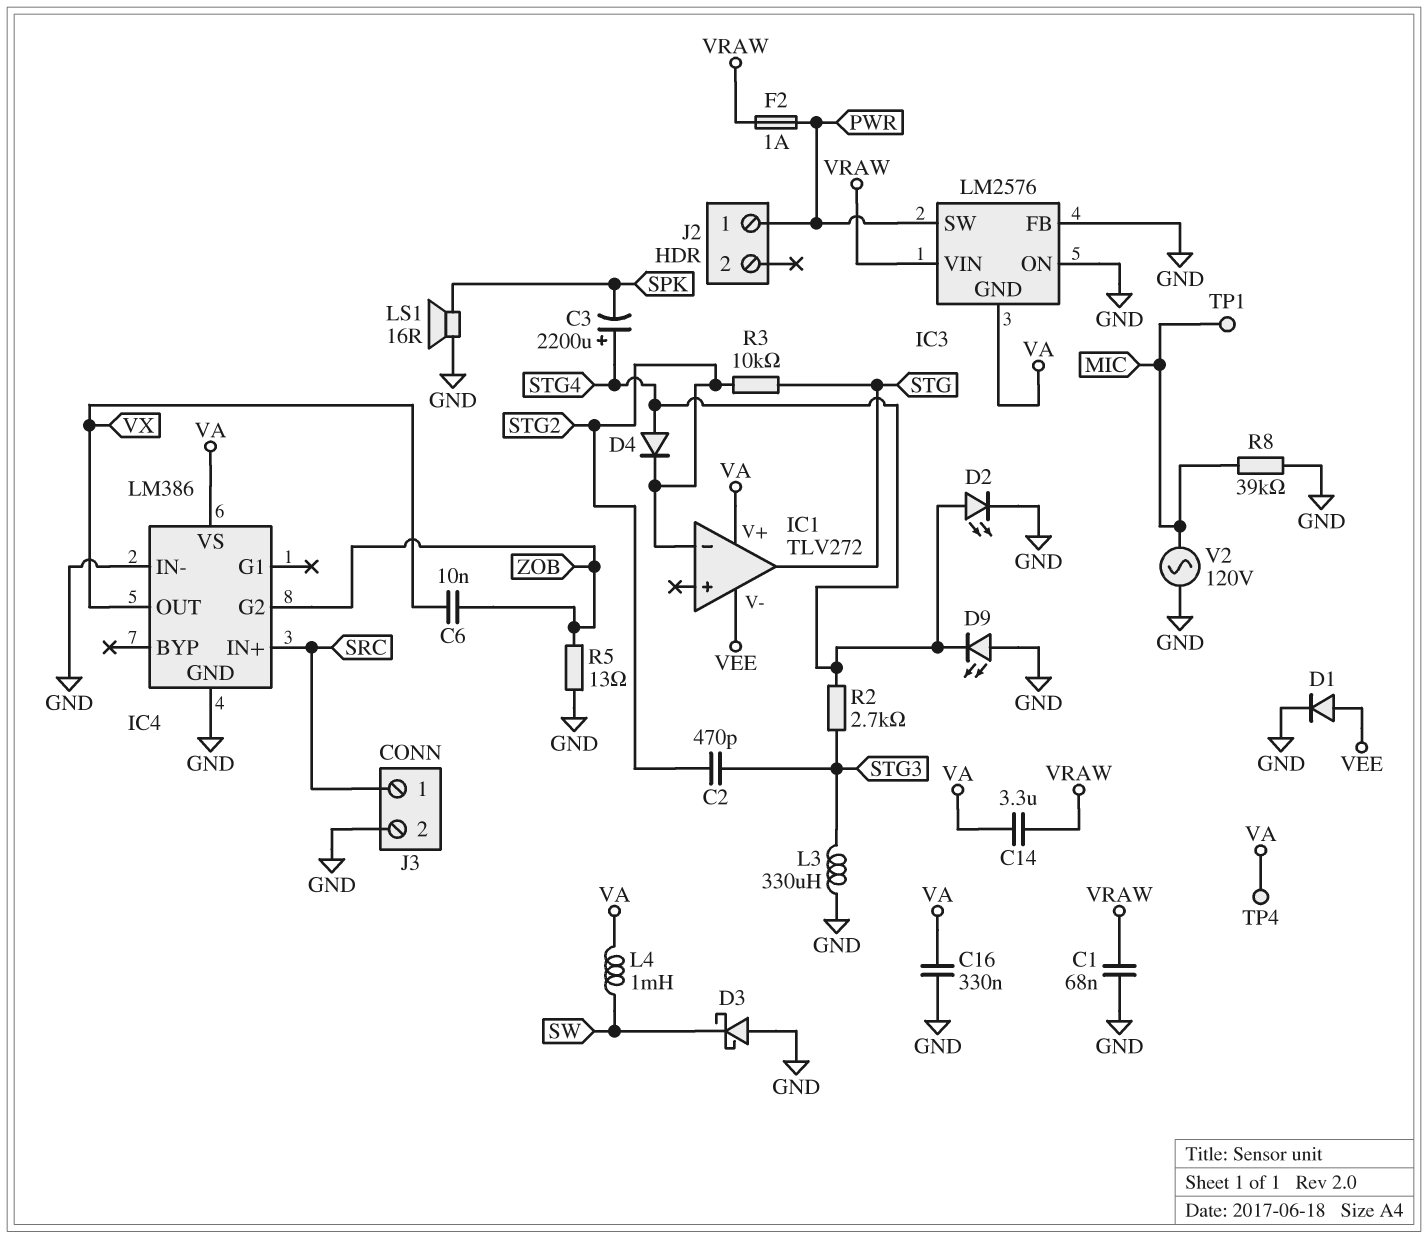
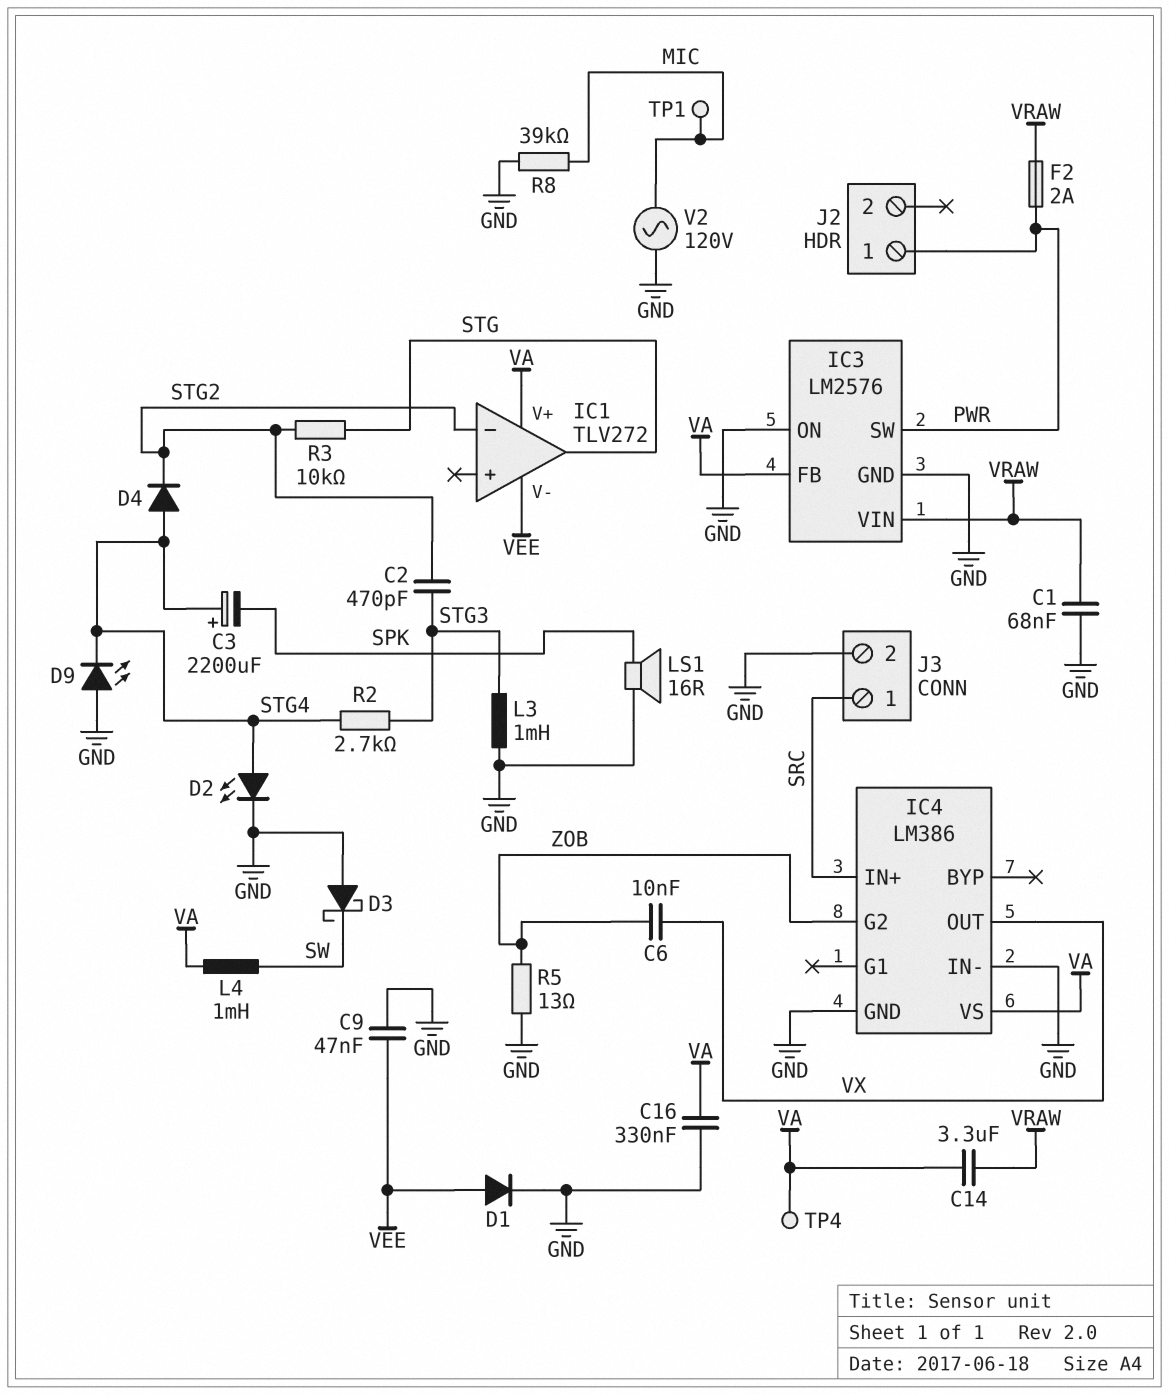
C9: none -> 47nF (GND, VEE)
F2: 1A (PWR, VRAW) -> 2A (PWR, VRAW)
IC3 pin FB: GND -> VA
IC3 pin GND: VA -> GND
L3: 330uH (GND, STG3) -> 1mH (GND, STG3)

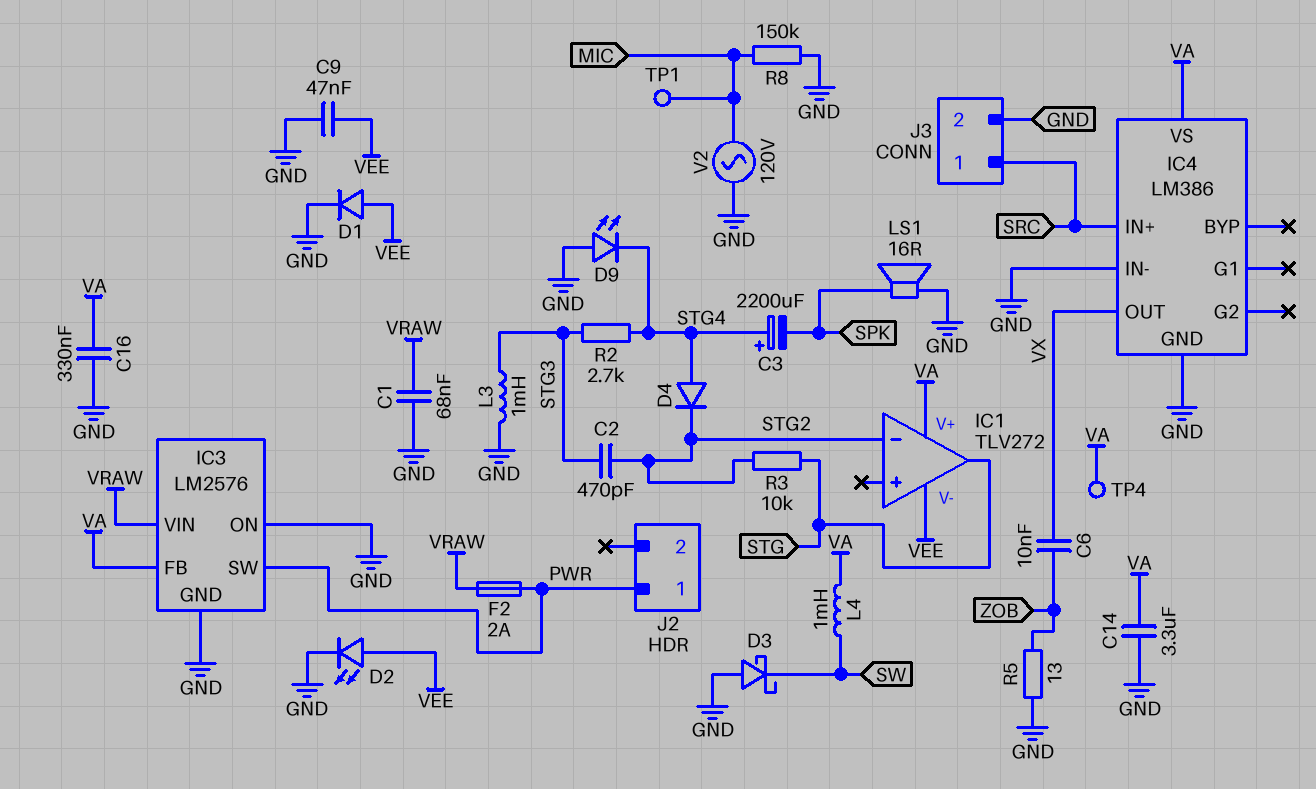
C14: 3.3uF (VA, VRAW) -> 3.3uF (GND, VA)
D2: LED (A STG4, K GND) -> LED (A VEE, K GND)
IC4 pin G2: ZOB -> none
R8: 39k (GND, MIC) -> 150k (GND, MIC)

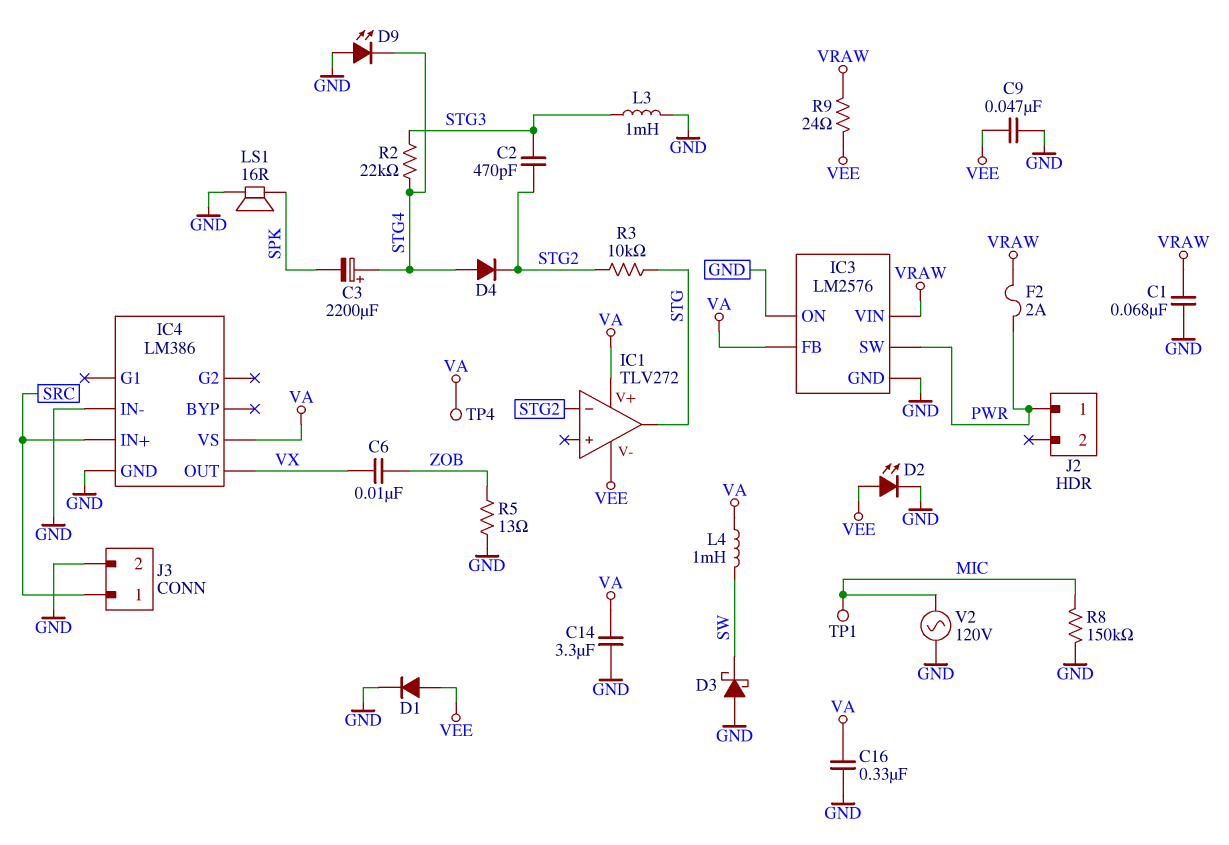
R2: 2.7k (STG3, STG4) -> 22k (STG3, STG4)
R9: none -> 24 (VEE, VRAW)

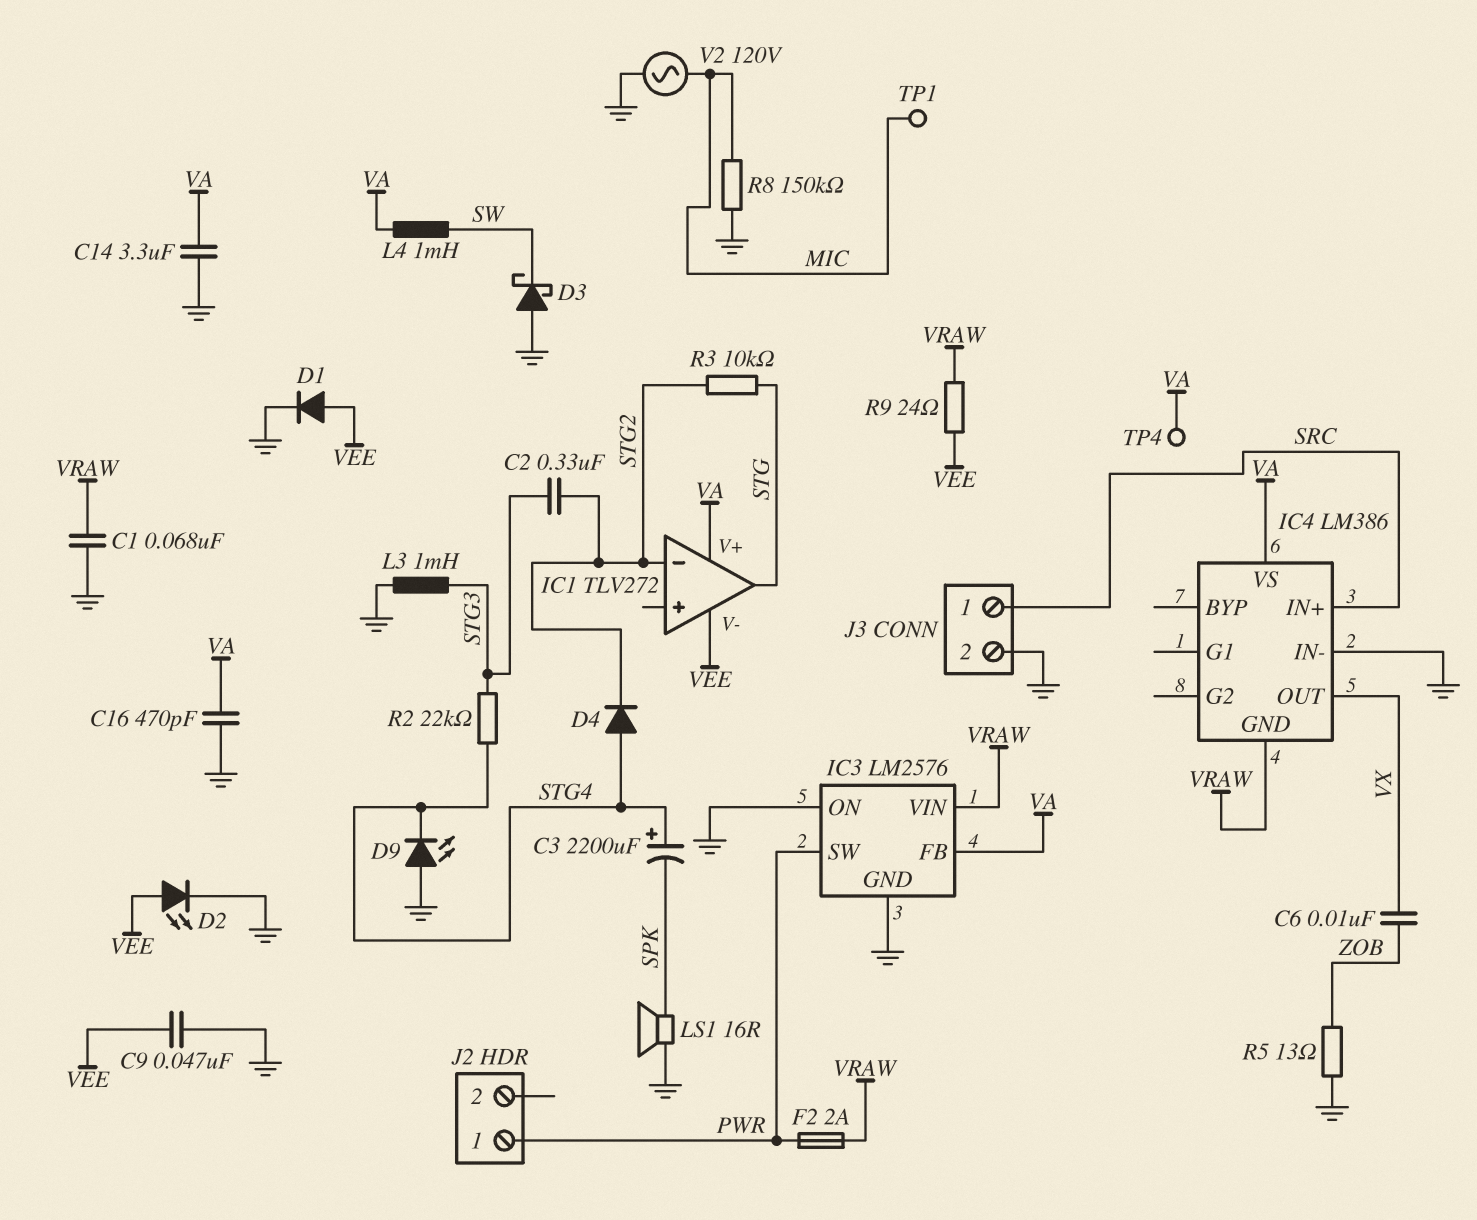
C2: 470pF (STG2, STG3) -> 330nF (STG2, STG3)
C16: 330nF (GND, VA) -> 470pF (GND, VA)
IC4 pin GND: GND -> VRAW

